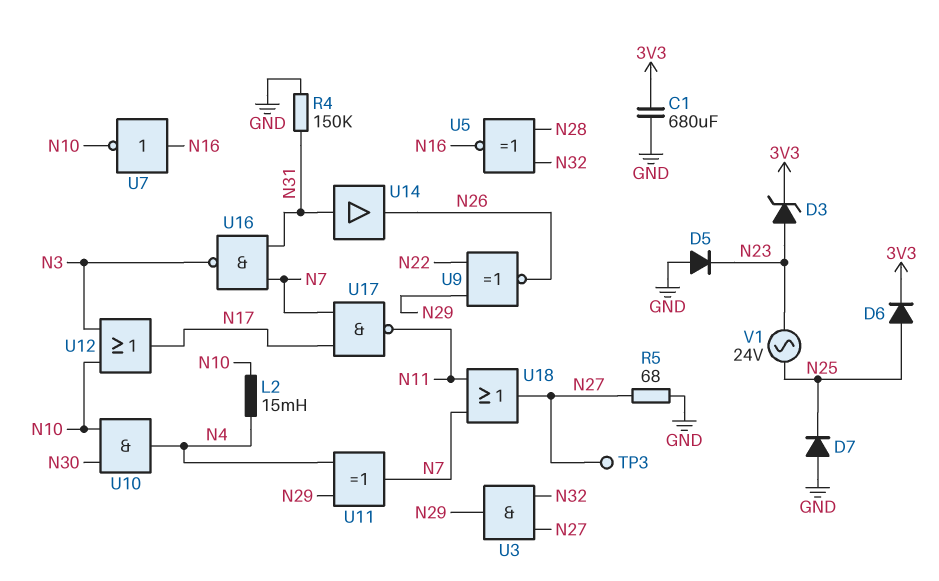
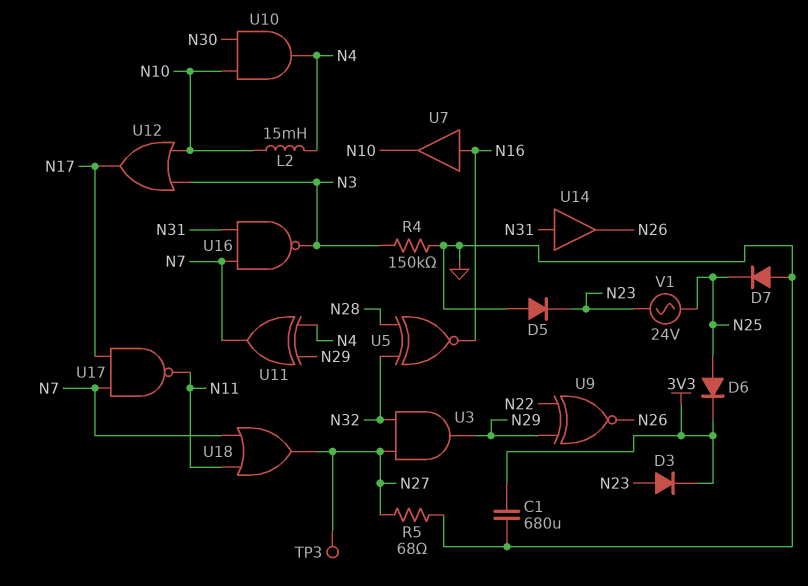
D3: zener (A N23, K 3V3) -> diode (A N23, K 3V3)
R4: 150k (GND, N31) -> 150k (GND, N3)
U7: NOT (in N16, out N10) -> buffer (in N16, out N10)

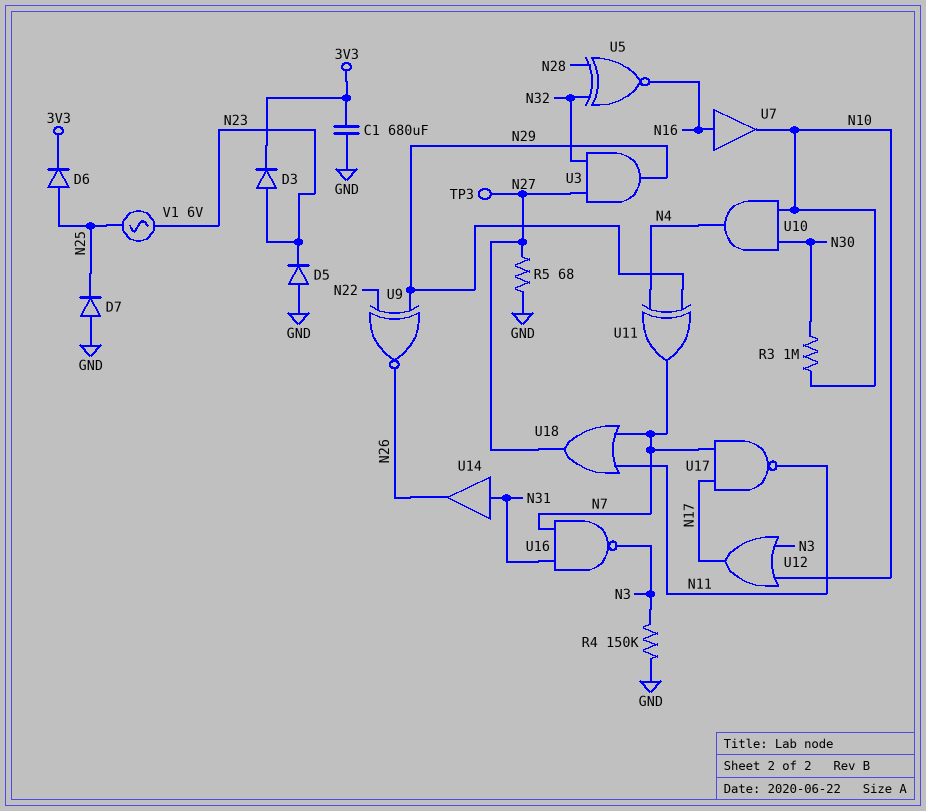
L2: 15mH (N4, N10) -> none
R3: none -> 1M (N10, N30)
V1: AC 24V (N23, N25) -> AC 6V (N23, N25)

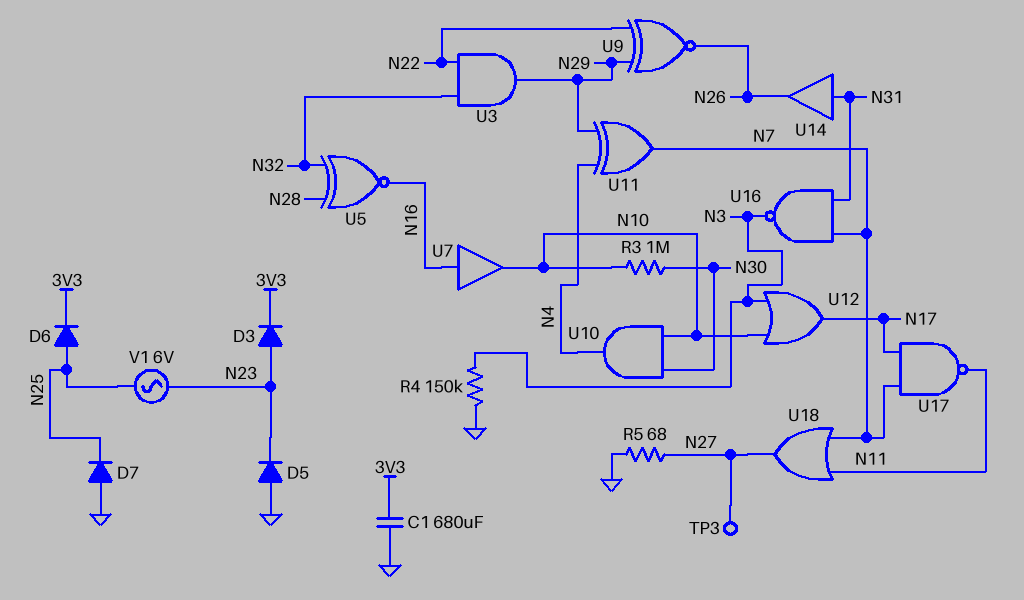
U3: AND (in N27, in N32, out N29) -> AND (in N22, in N32, out N29)

